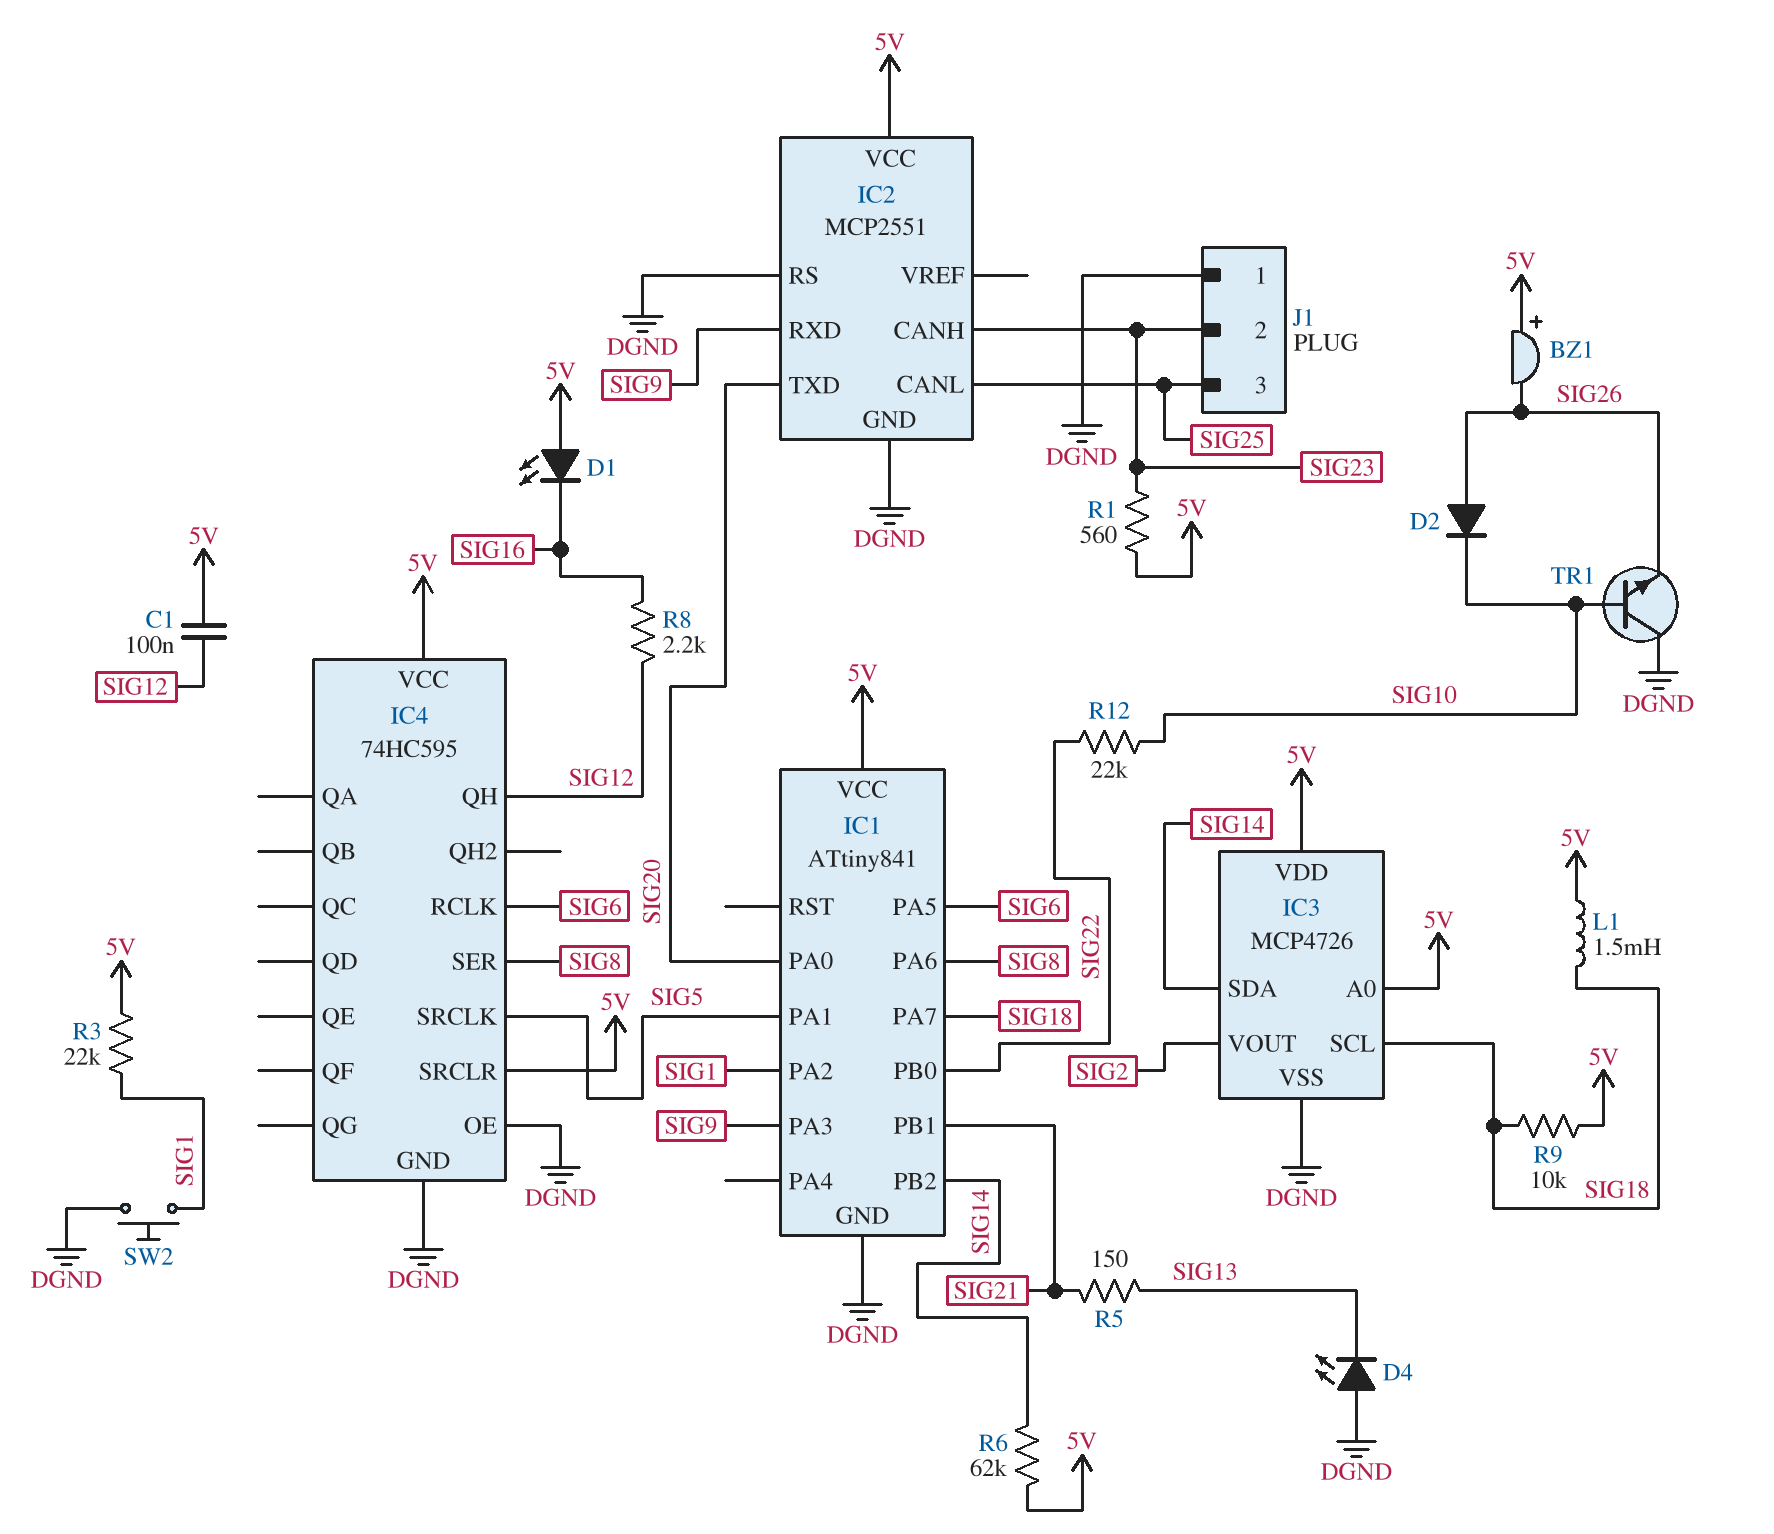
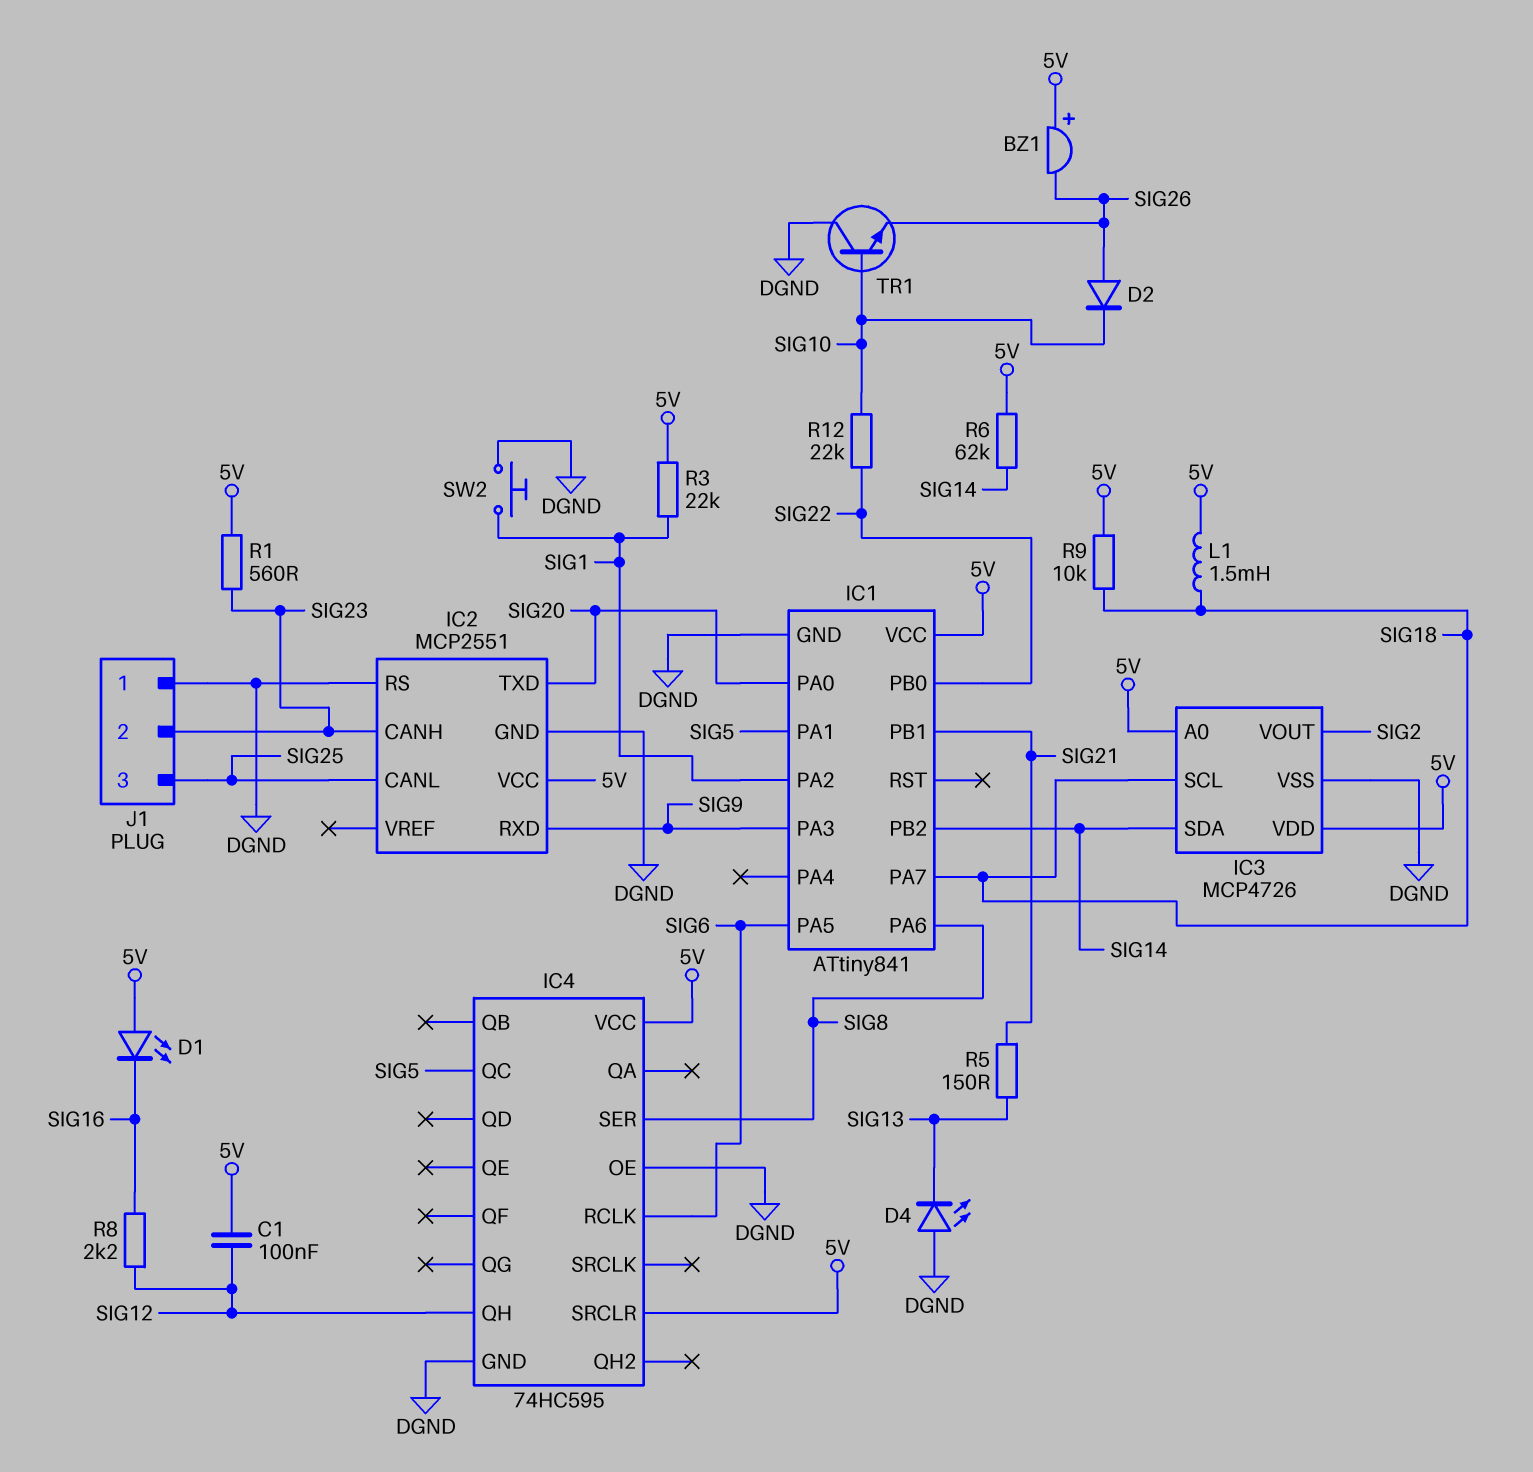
IC4 pin QC: none -> SIG5
IC4 pin SRCLK: SIG5 -> none

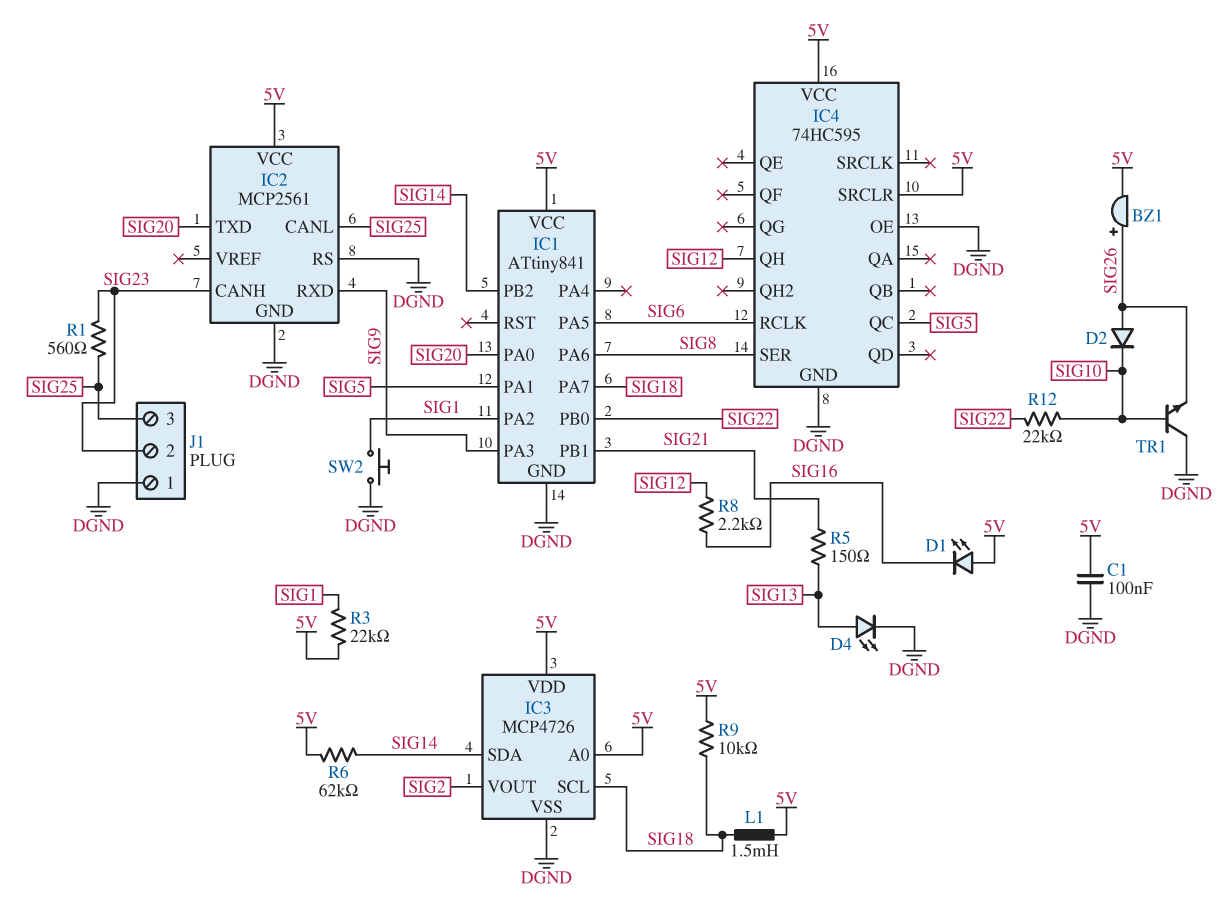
BZ1: buzzer (plus 5V, minus SIG26) -> buzzer (plus SIG26, minus 5V)
C1: 100nF (5V, SIG12) -> 100nF (5V, DGND)
D4: LED (A DGND, K SIG13) -> LED (A SIG13, K DGND)
IC2: MCP2551 -> MCP2561
R1: 560 (5V, SIG23) -> 560 (SIG23, SIG25)

